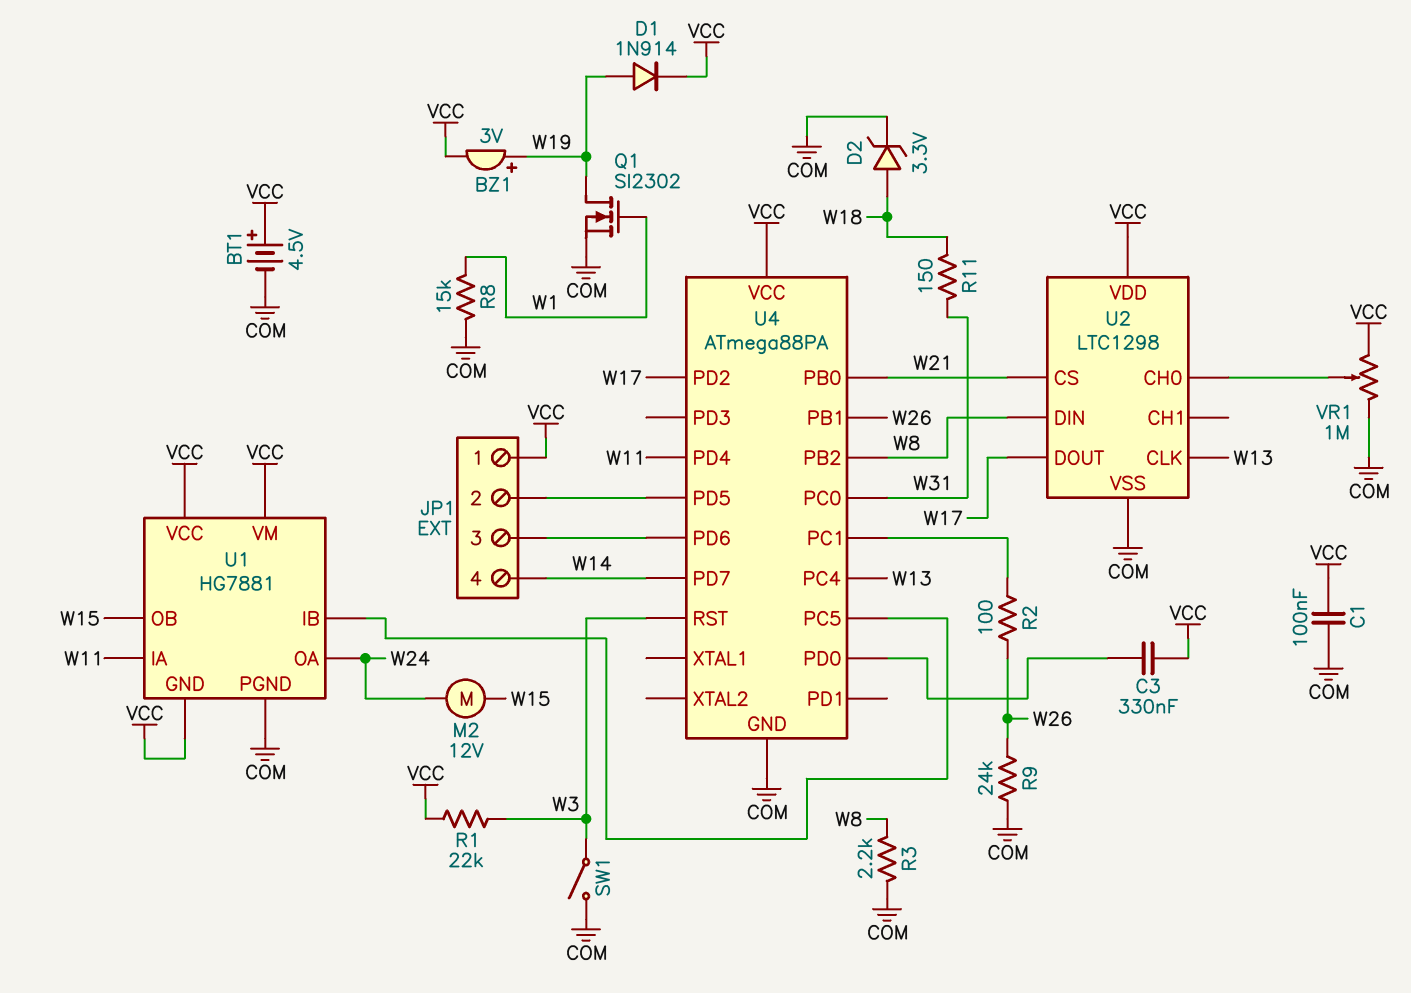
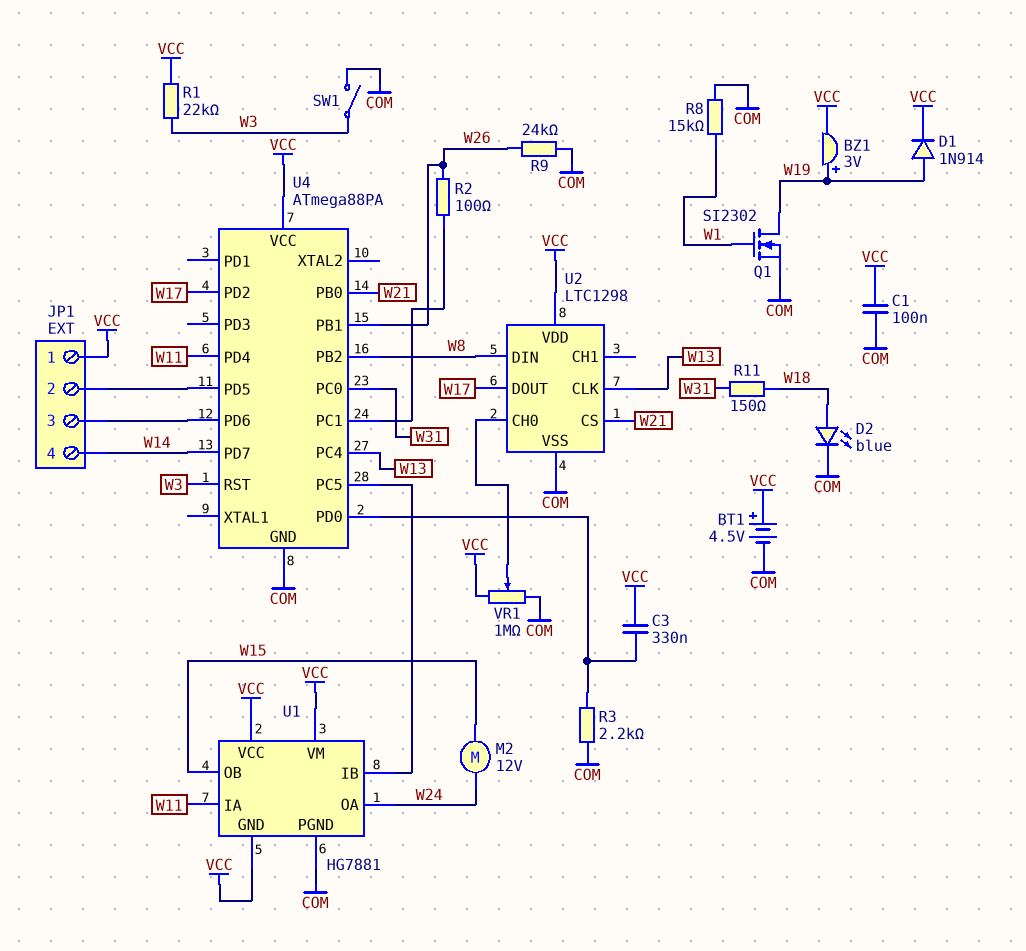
D2: zener 3.3V (A W18, K COM) -> LED blue (A W18, K COM)
R3: 2.2k (COM, W8) -> 2.2k (COM, U4/PD0)

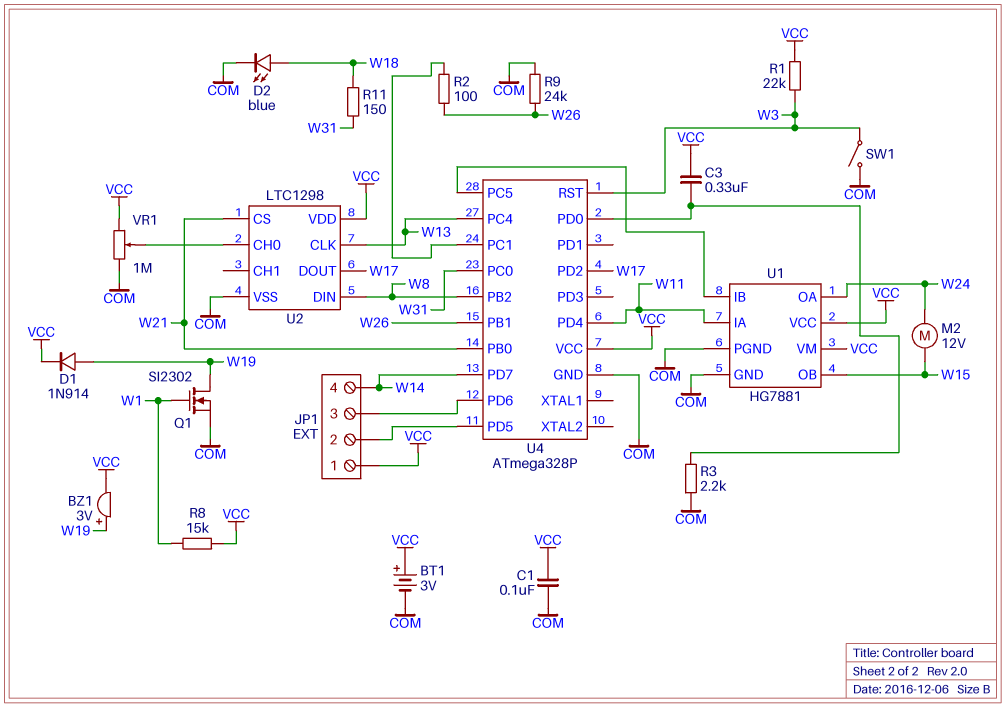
BT1: 4.5V (plus VCC, minus COM) -> 3V (plus VCC, minus COM)
R8: 15k (COM, W1) -> 15k (VCC, W1)
U1 pin GND: VCC -> COM
U4: ATmega88PA -> ATmega328P

